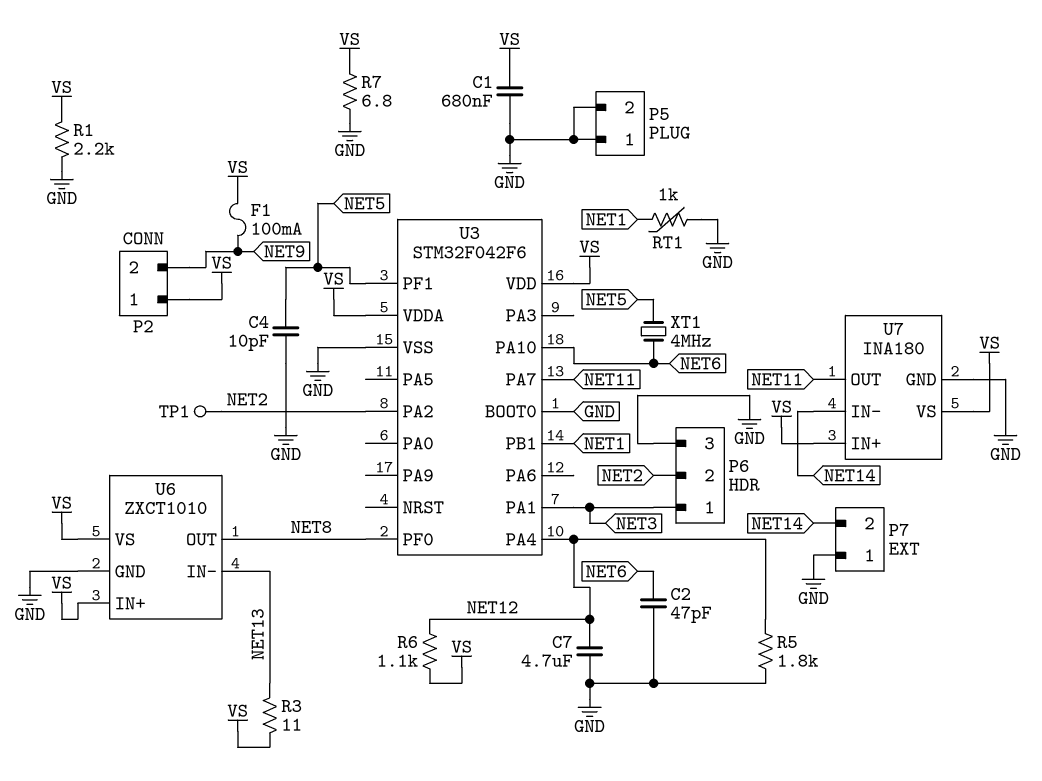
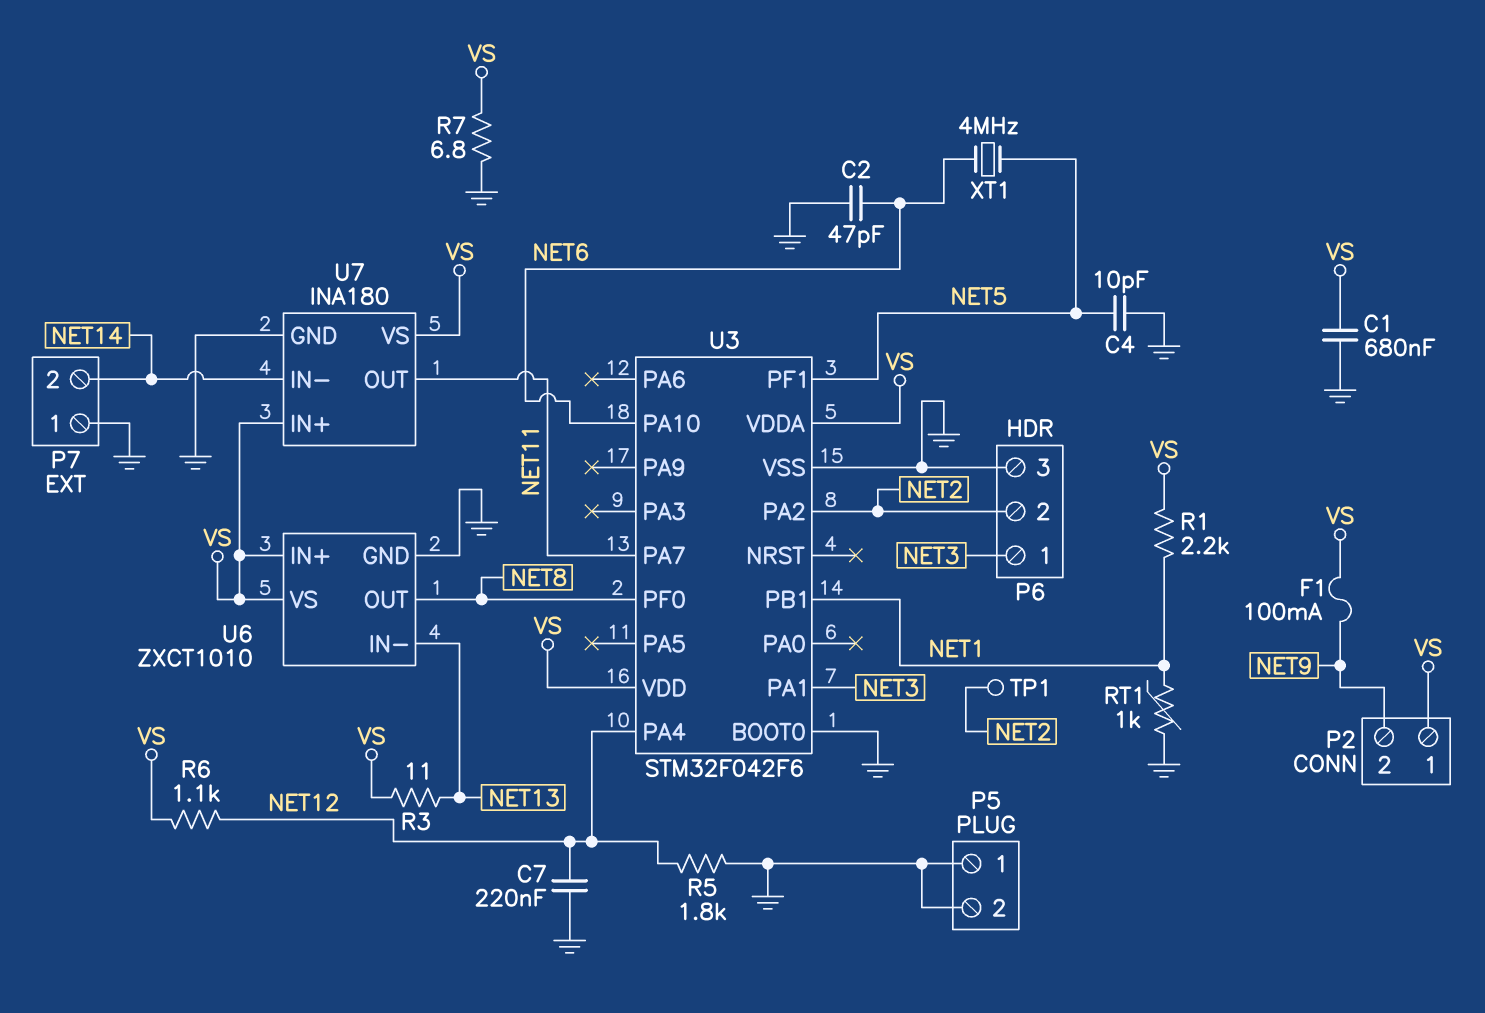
C7: 4.7uF (GND, NET12) -> 220nF (GND, NET12)
R1: 2.2k (GND, VS) -> 2.2k (NET1, VS)

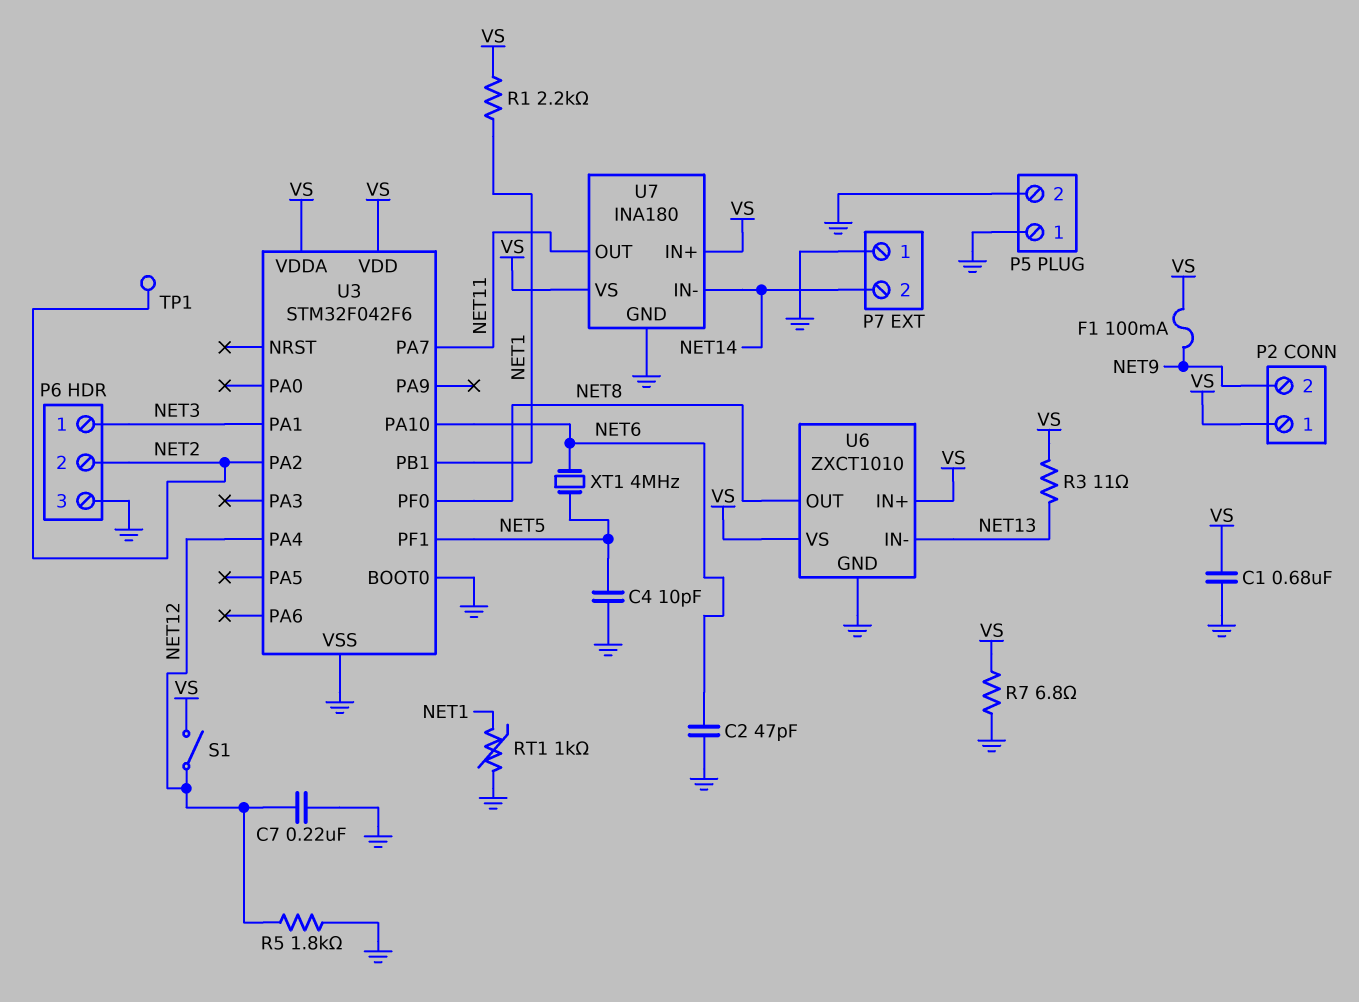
R6: 1.1k (NET12, VS) -> none
S1: none -> switch (NET12, VS)

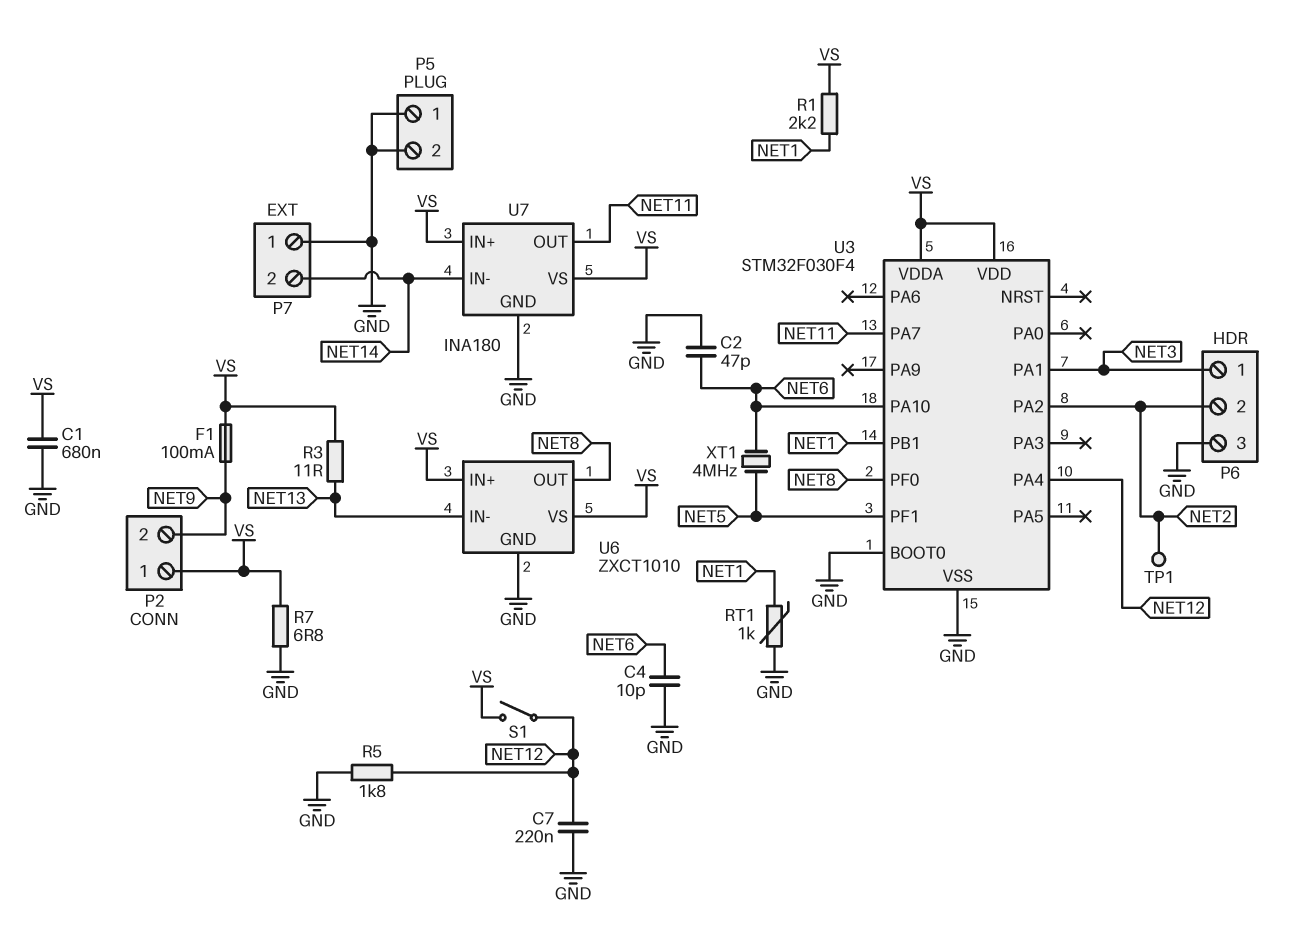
C4: 10pF (GND, NET5) -> 10pF (GND, NET6)
U3: STM32F042F6 -> STM32F030F4

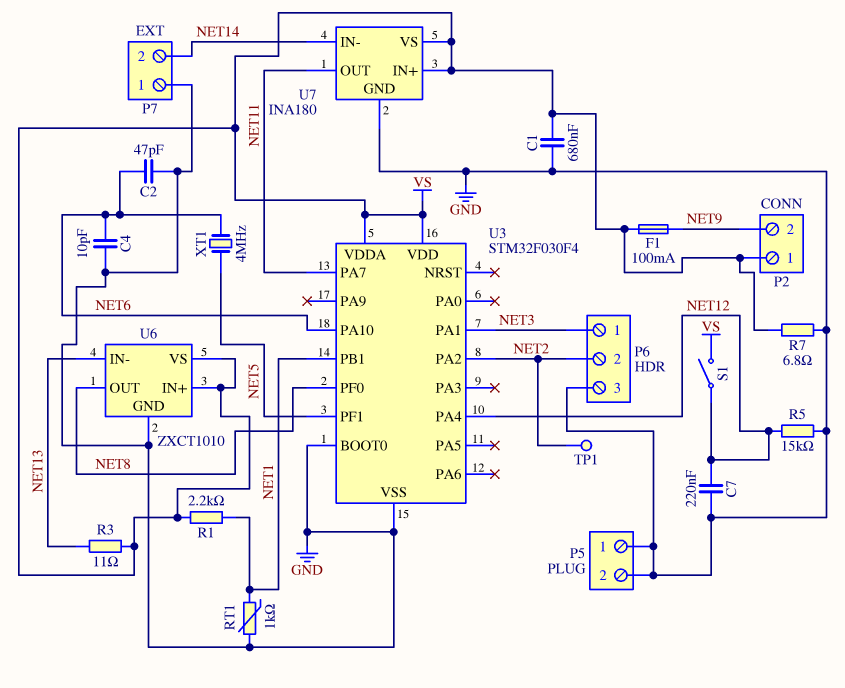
R5: 1.8k (GND, NET12) -> 15k (GND, NET12)

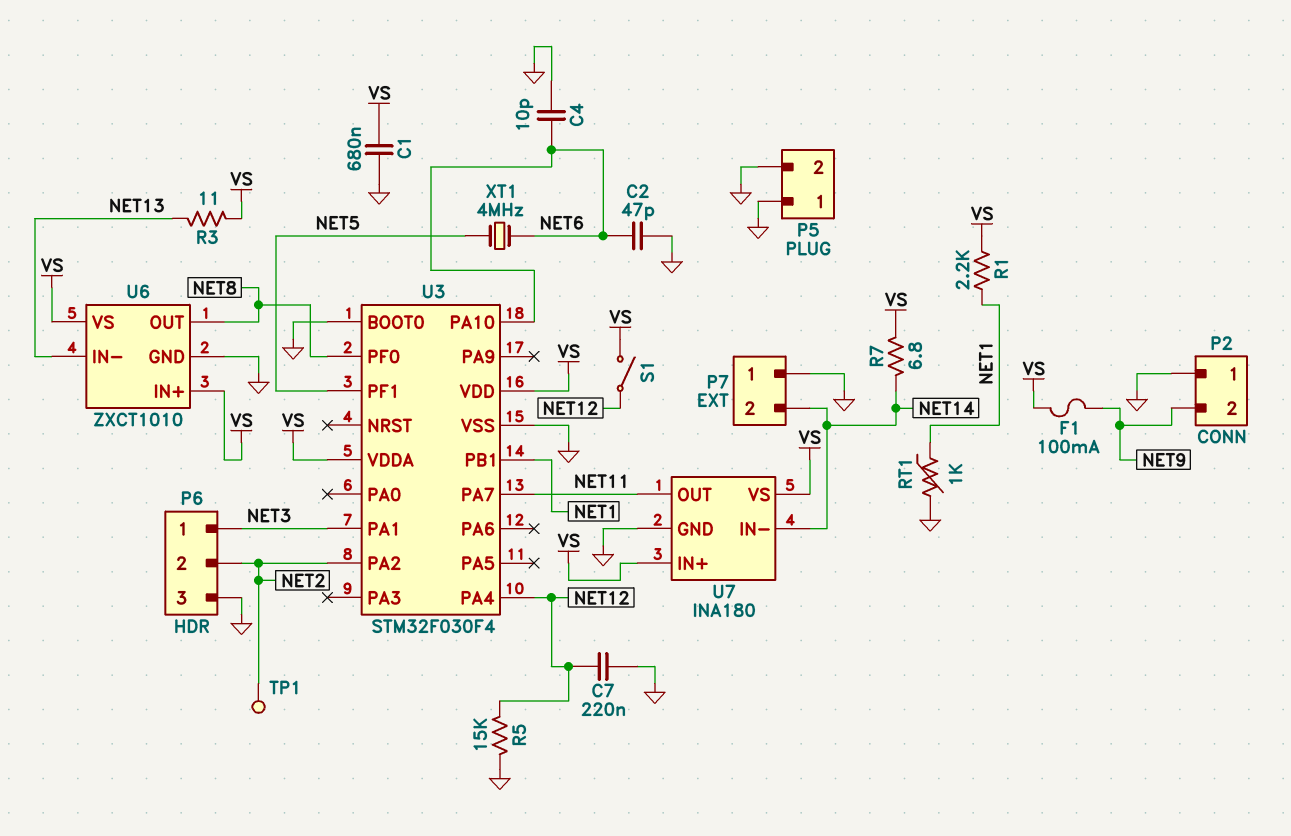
P2 pin 1: VS -> GND
R7: 6.8 (GND, VS) -> 6.8 (NET14, VS)

